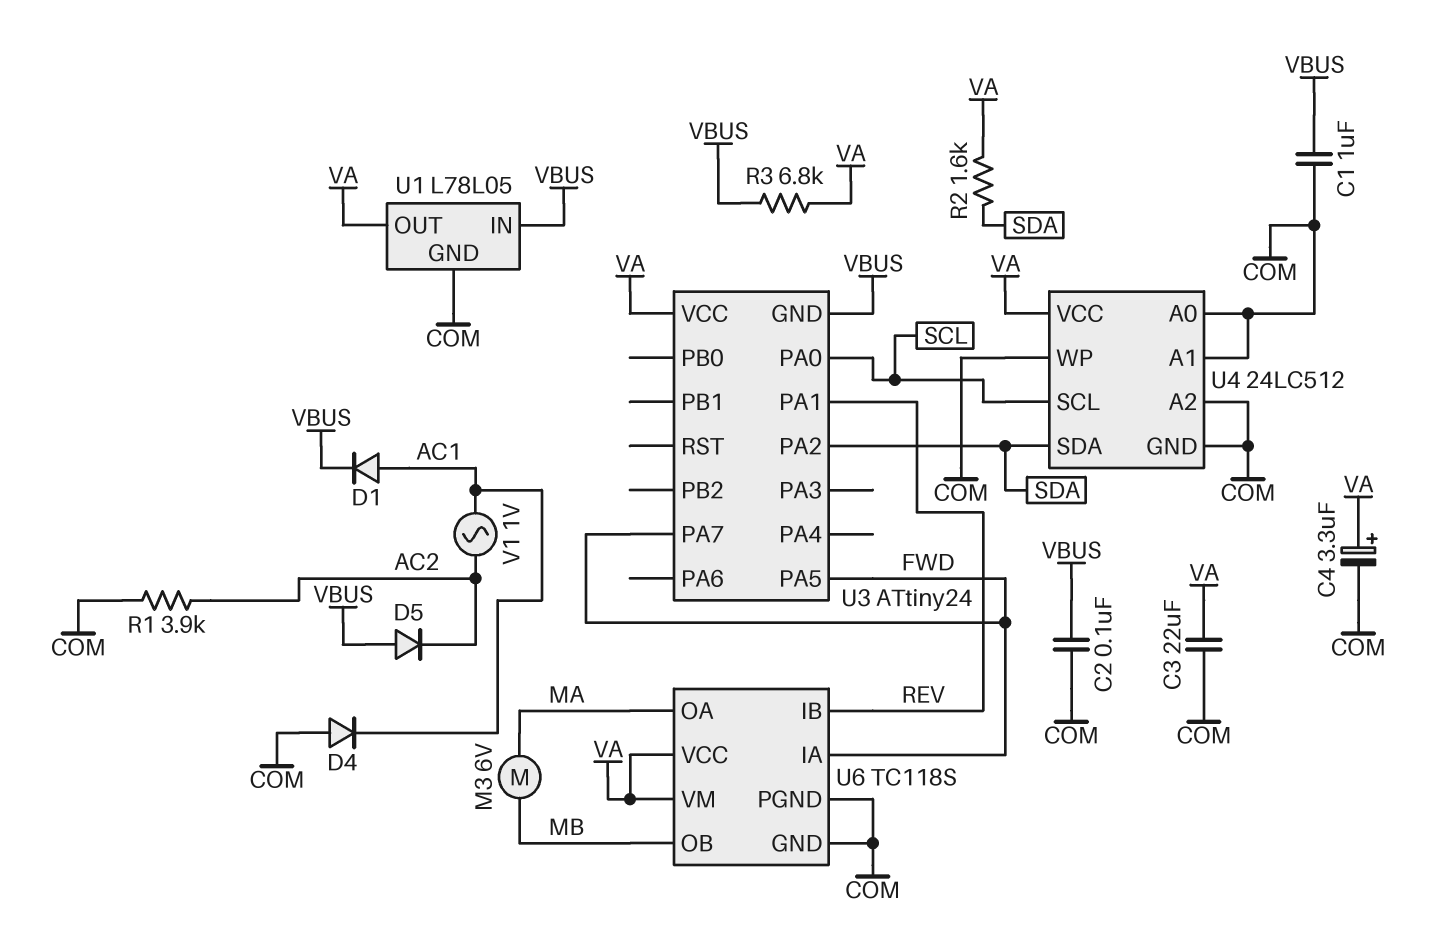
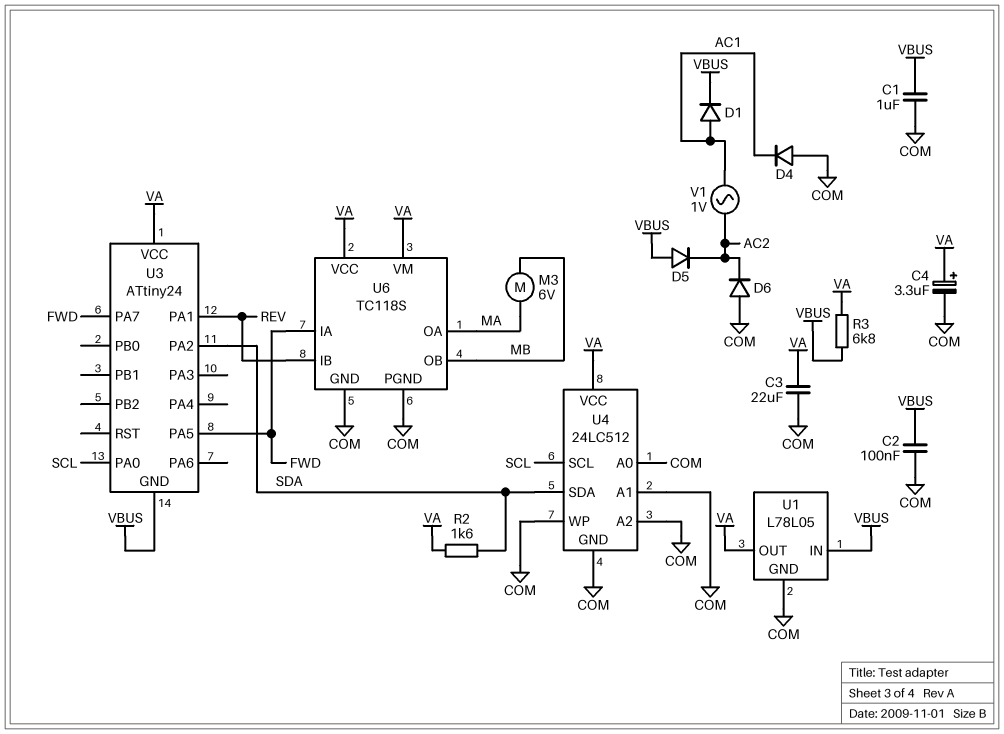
D6: none -> diode (A COM, K AC2)
R1: 3.9k (AC2, COM) -> none

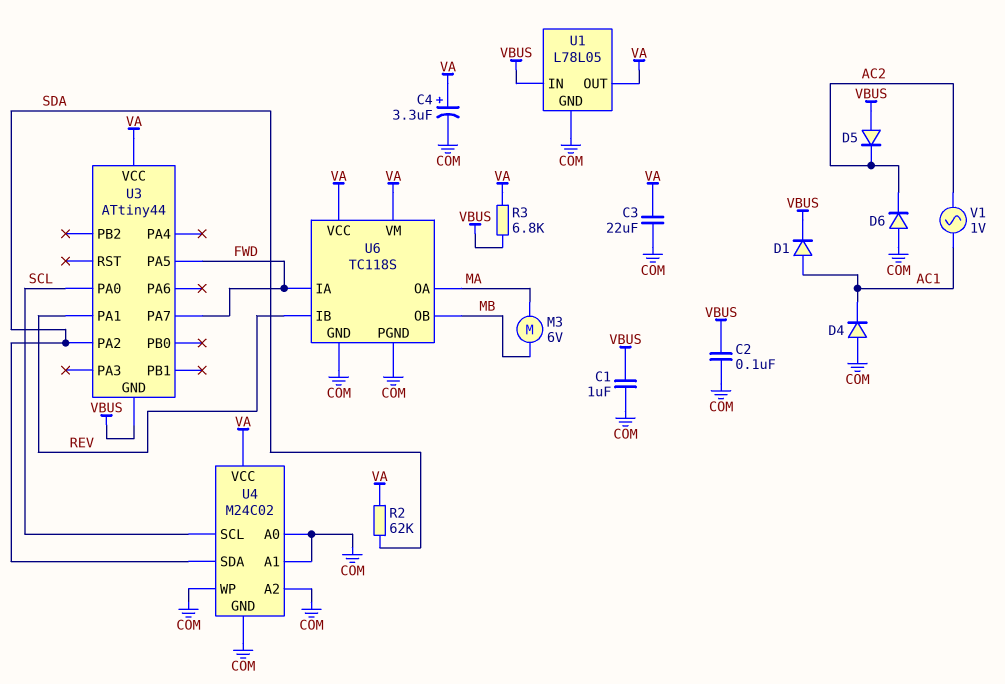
R2: 1.6k (SDA, VA) -> 62k (SDA, VA)
U3: ATtiny24 -> ATtiny44
U4: 24LC512 -> M24C02

